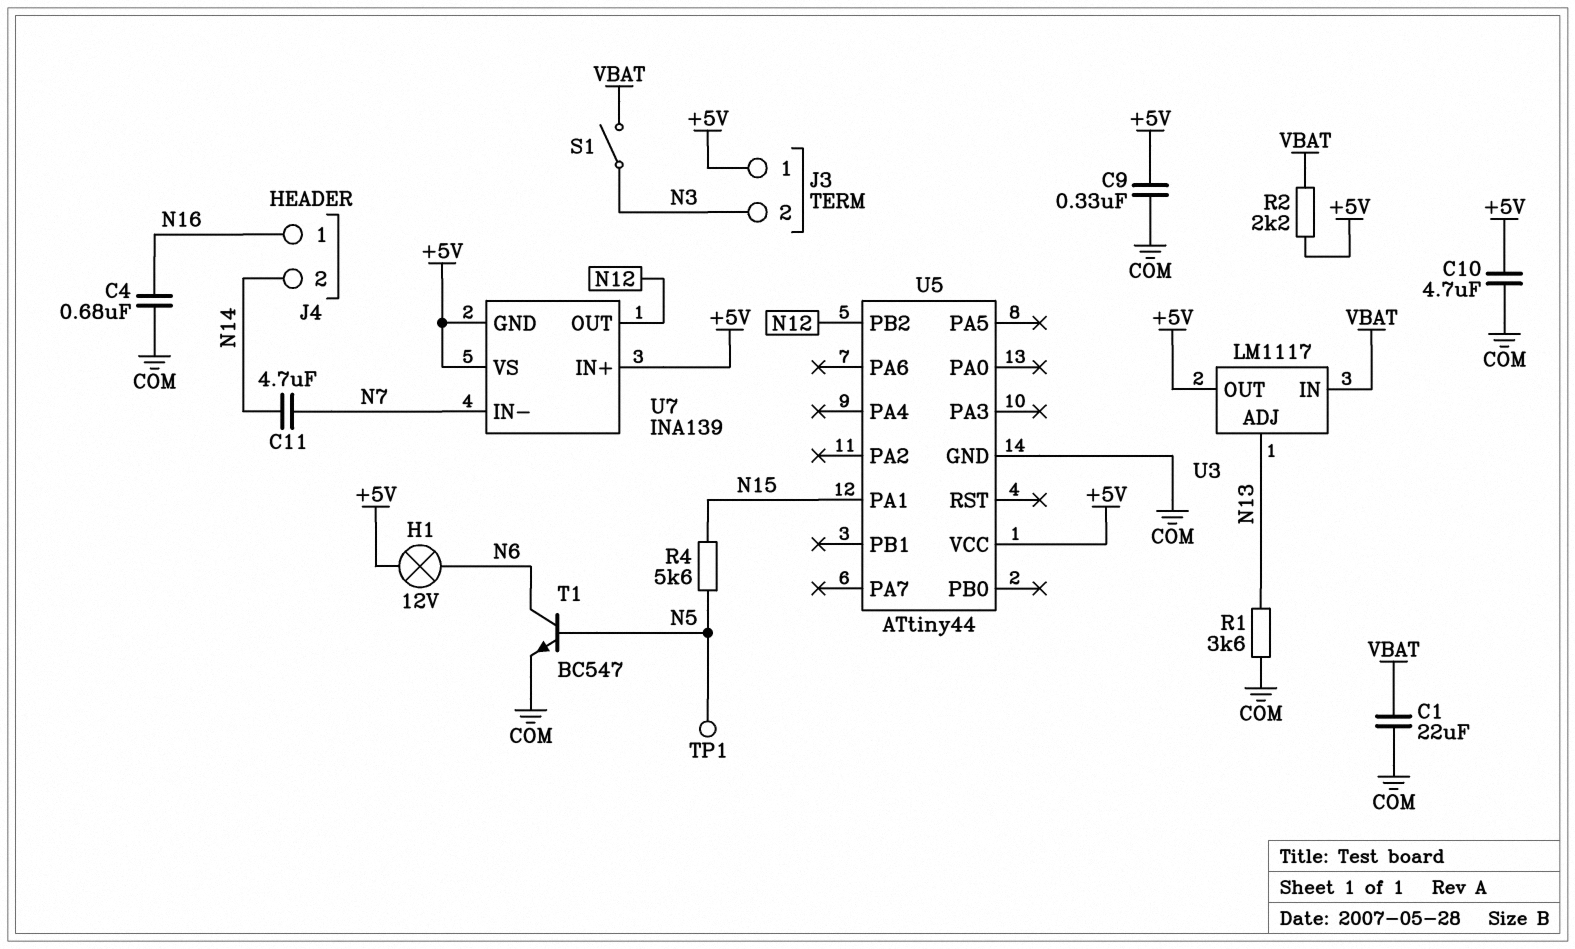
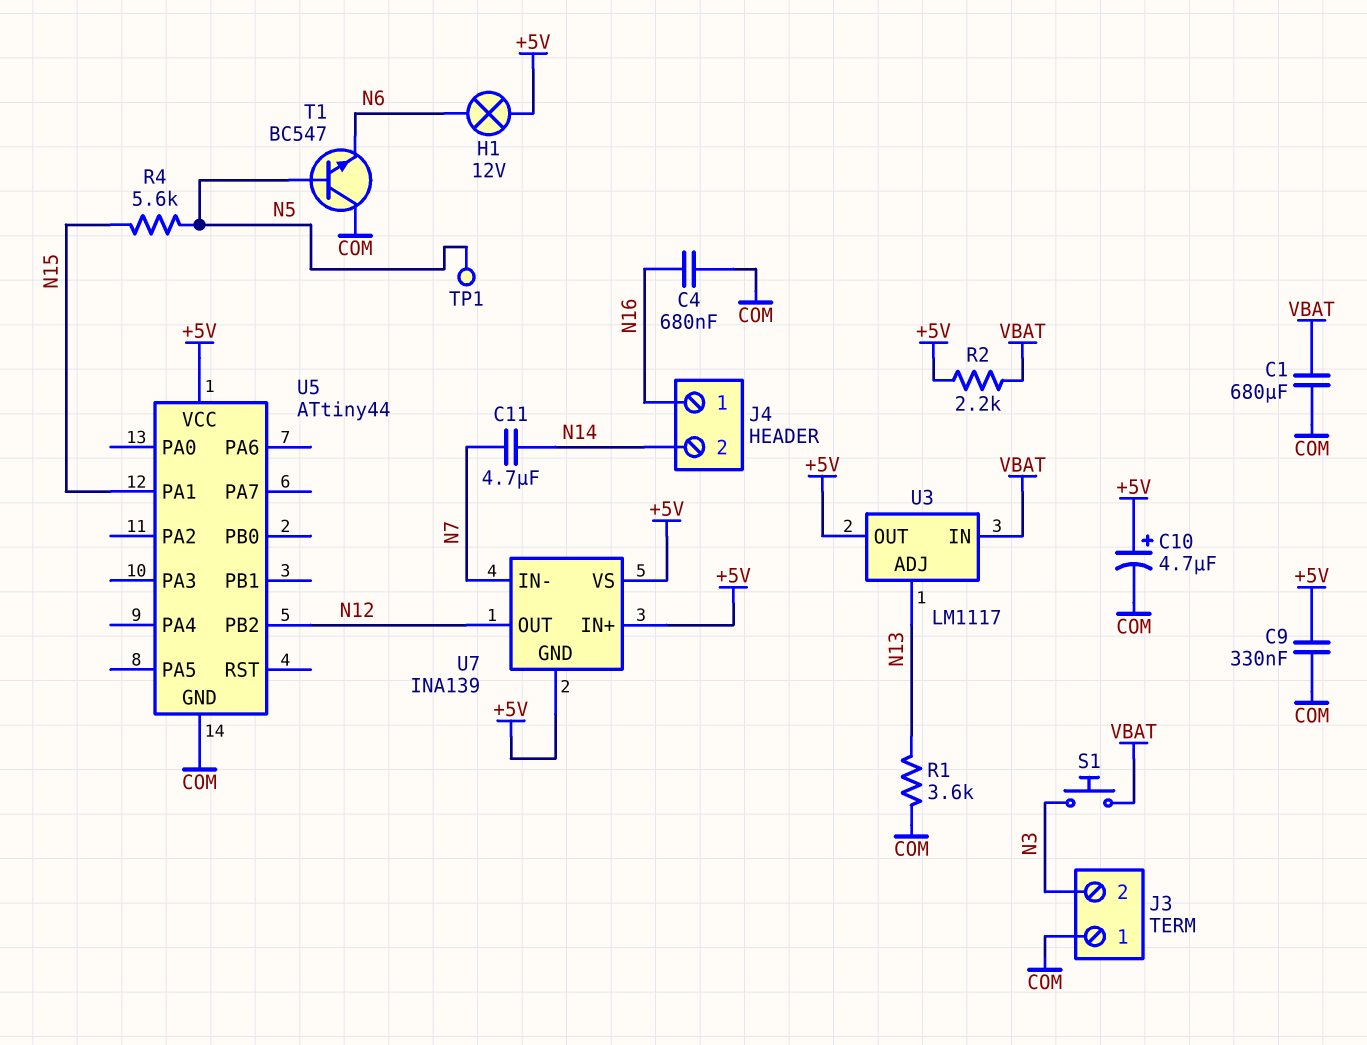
C1: 22uF (COM, VBAT) -> 680uF (COM, VBAT)
C10: 4.7uF (+5V, COM) -> 4.7uF (plus +5V, minus COM)
J3 pin 1: +5V -> COM
S1: switch (N3, VBAT) -> button (N3, VBAT)
T1: NPN BC547 (B N5, C N6, E COM) -> NPN BC547 (B N5, C COM, E N6)

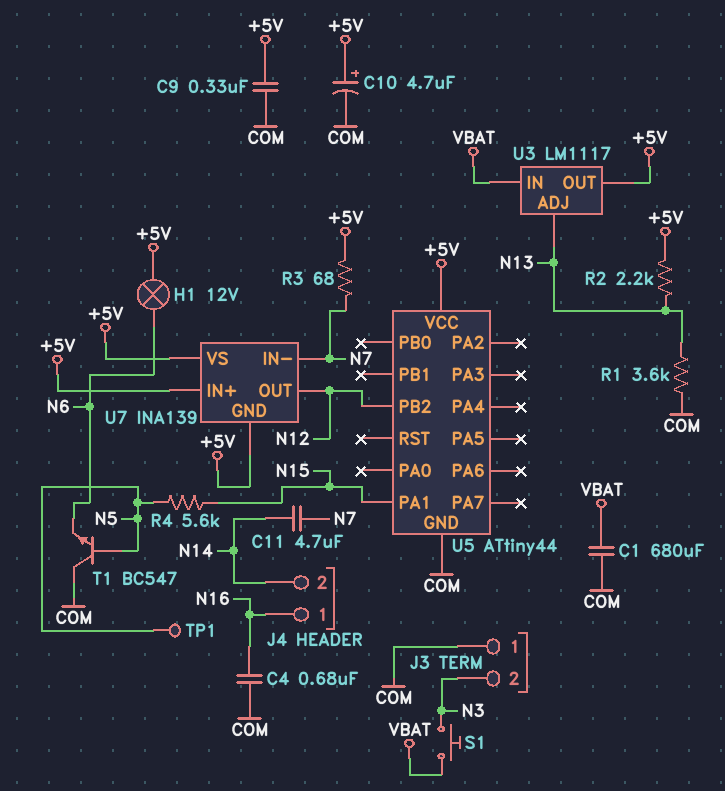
R2: 2.2k (+5V, VBAT) -> 2.2k (+5V, N13)
R3: none -> 68 (+5V, N7)

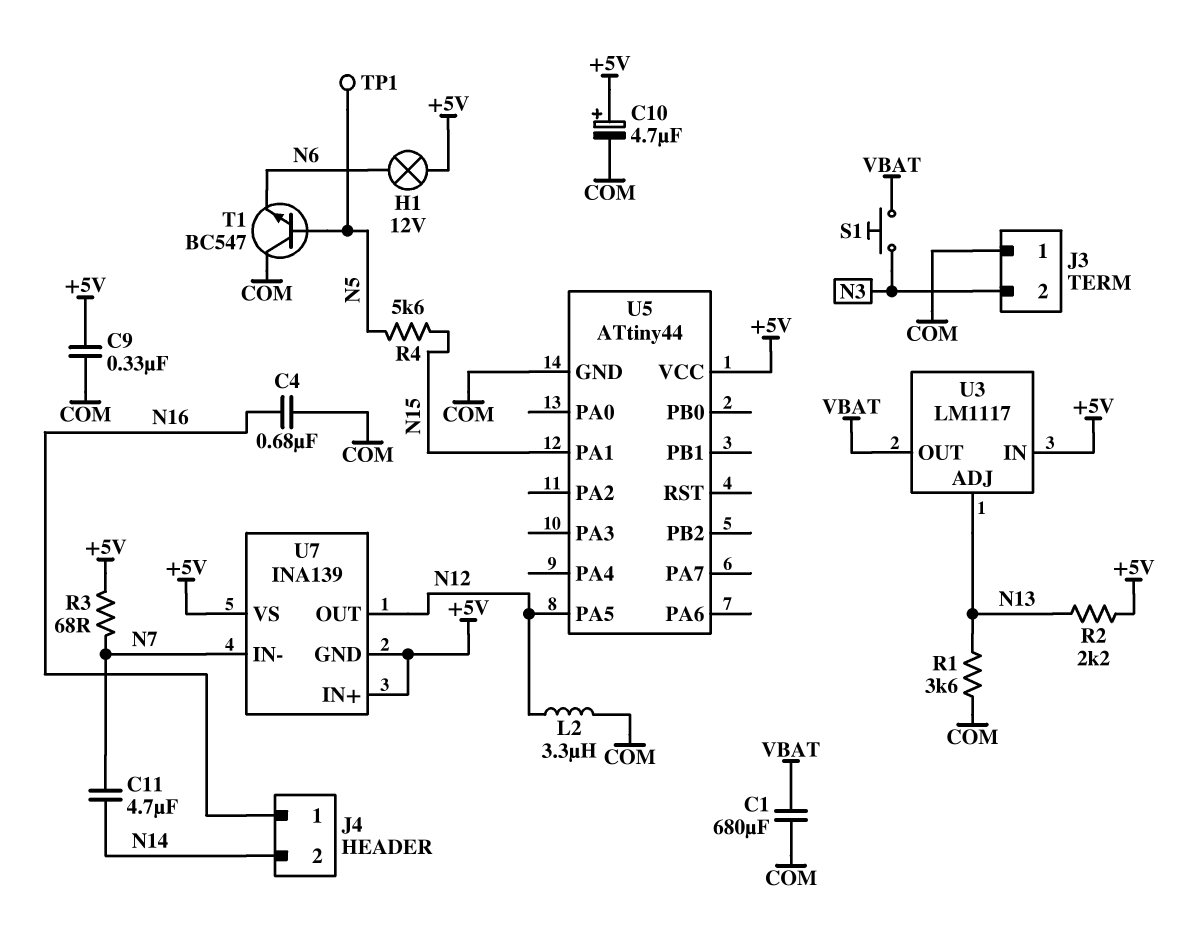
L2: none -> 3.3uH (COM, N12)
U3 pin IN: VBAT -> +5V
U3 pin OUT: +5V -> VBAT
U5 pin PA5: none -> N12
U5 pin PB2: N12 -> none

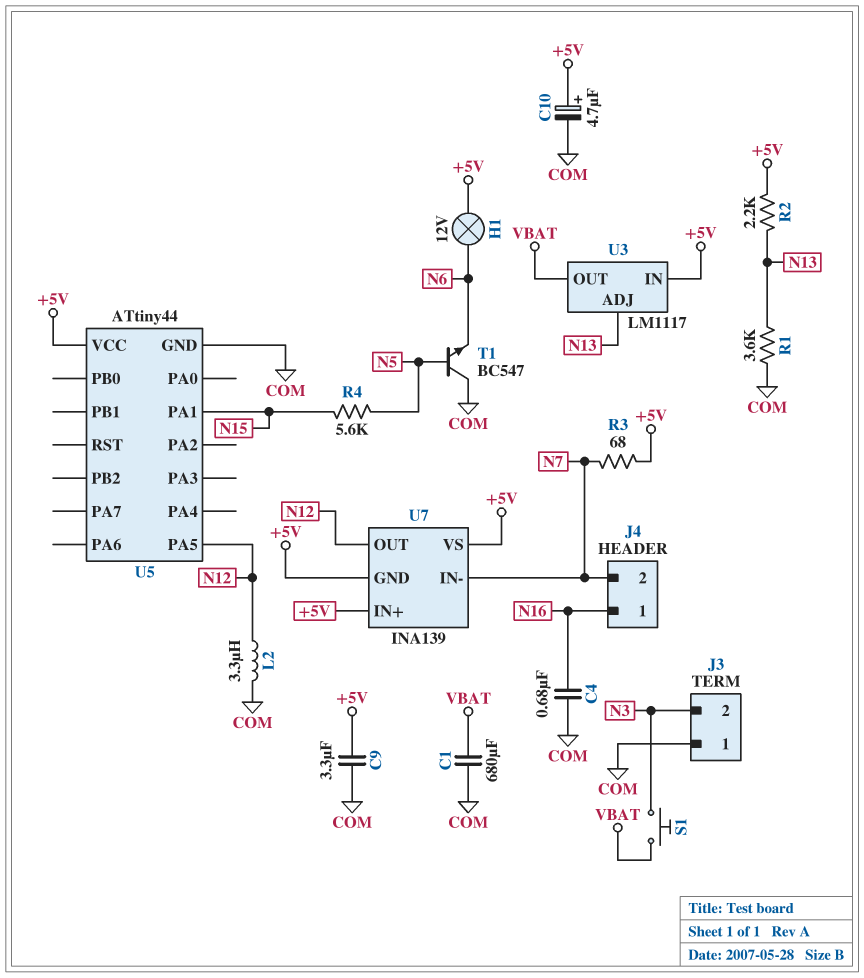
C9: 330nF (+5V, COM) -> 3.3uF (+5V, COM)
C11: 4.7uF (N7, N14) -> none
J4 pin 2: N14 -> N7
TP1: test point (N5) -> none

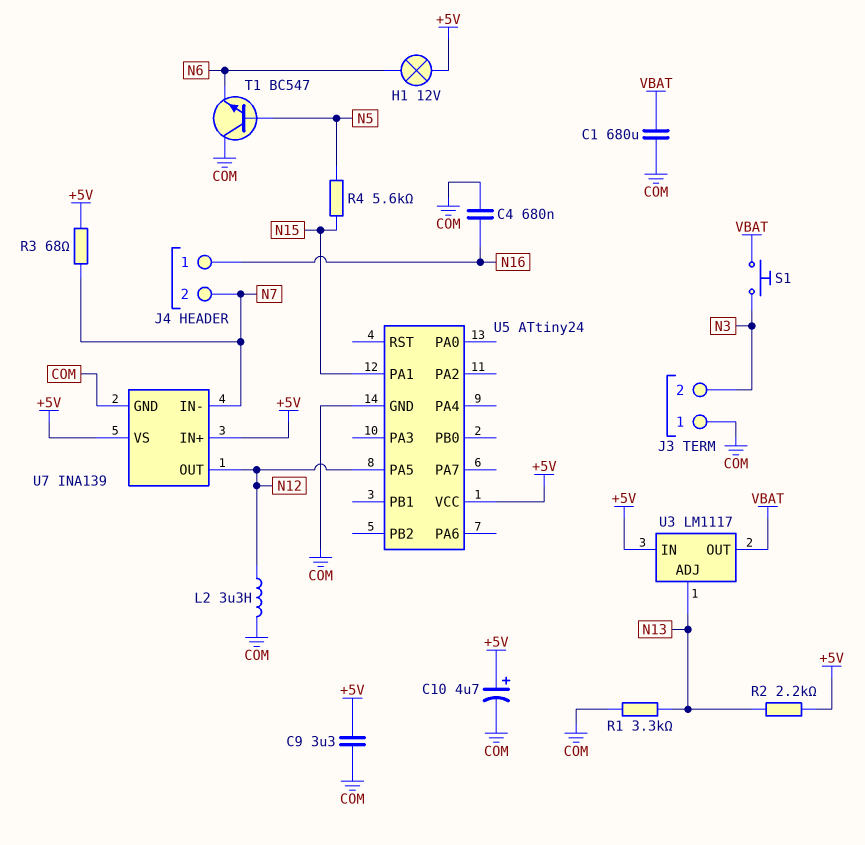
R1: 3.6k (COM, N13) -> 3.3k (COM, N13)
U5: ATtiny44 -> ATtiny24
U7 pin GND: +5V -> COM

